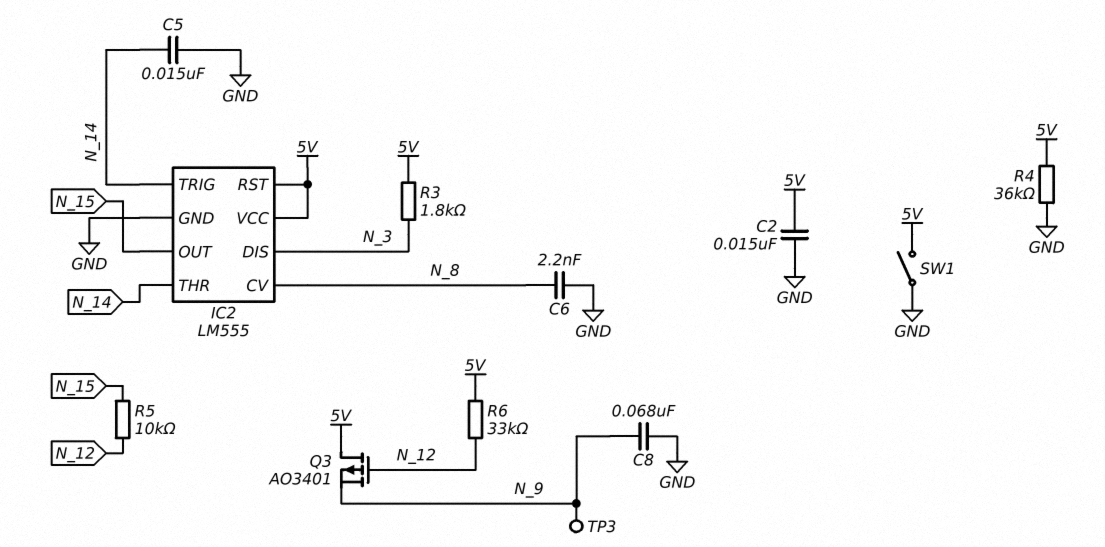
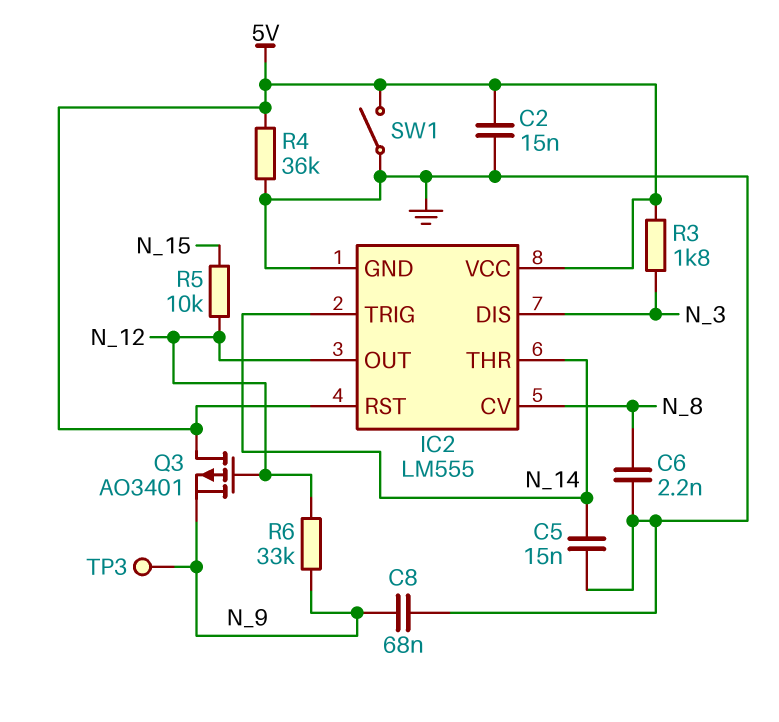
IC2 pin OUT: N_15 -> N_12
R6: 33k (5V, N_12) -> 33k (N_9, N_12)

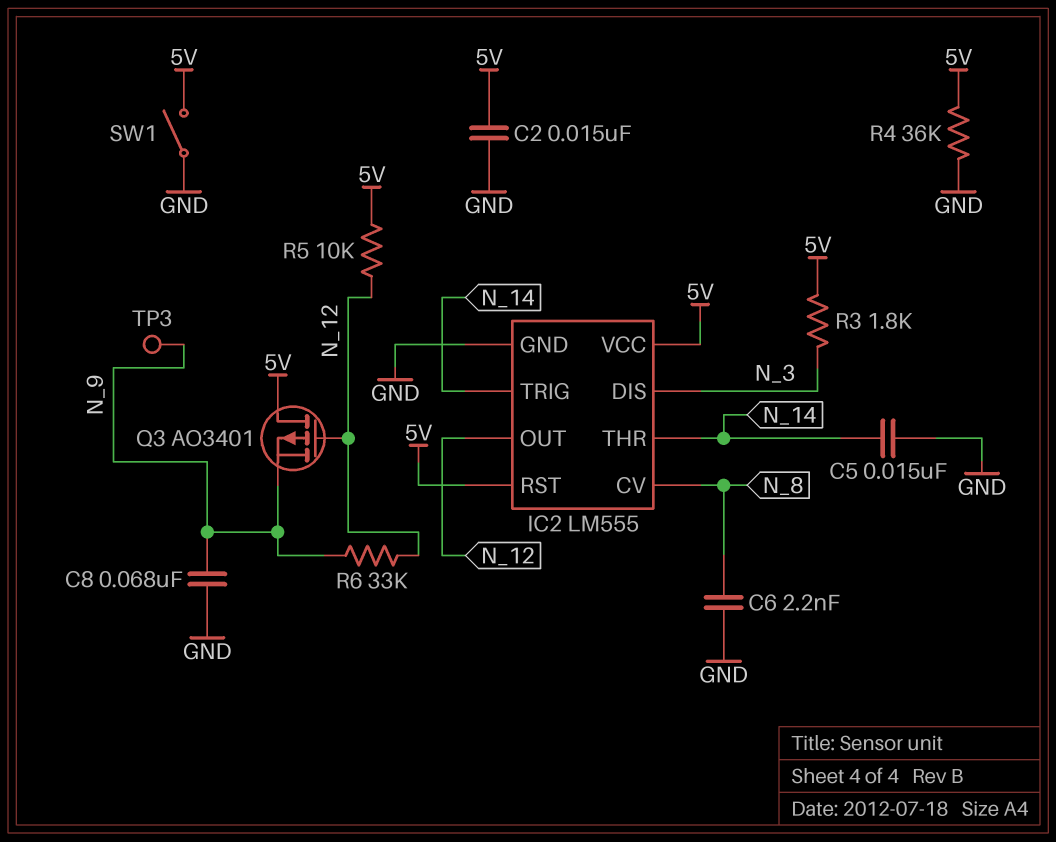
R5: 10k (N_12, N_15) -> 10k (5V, N_12)

